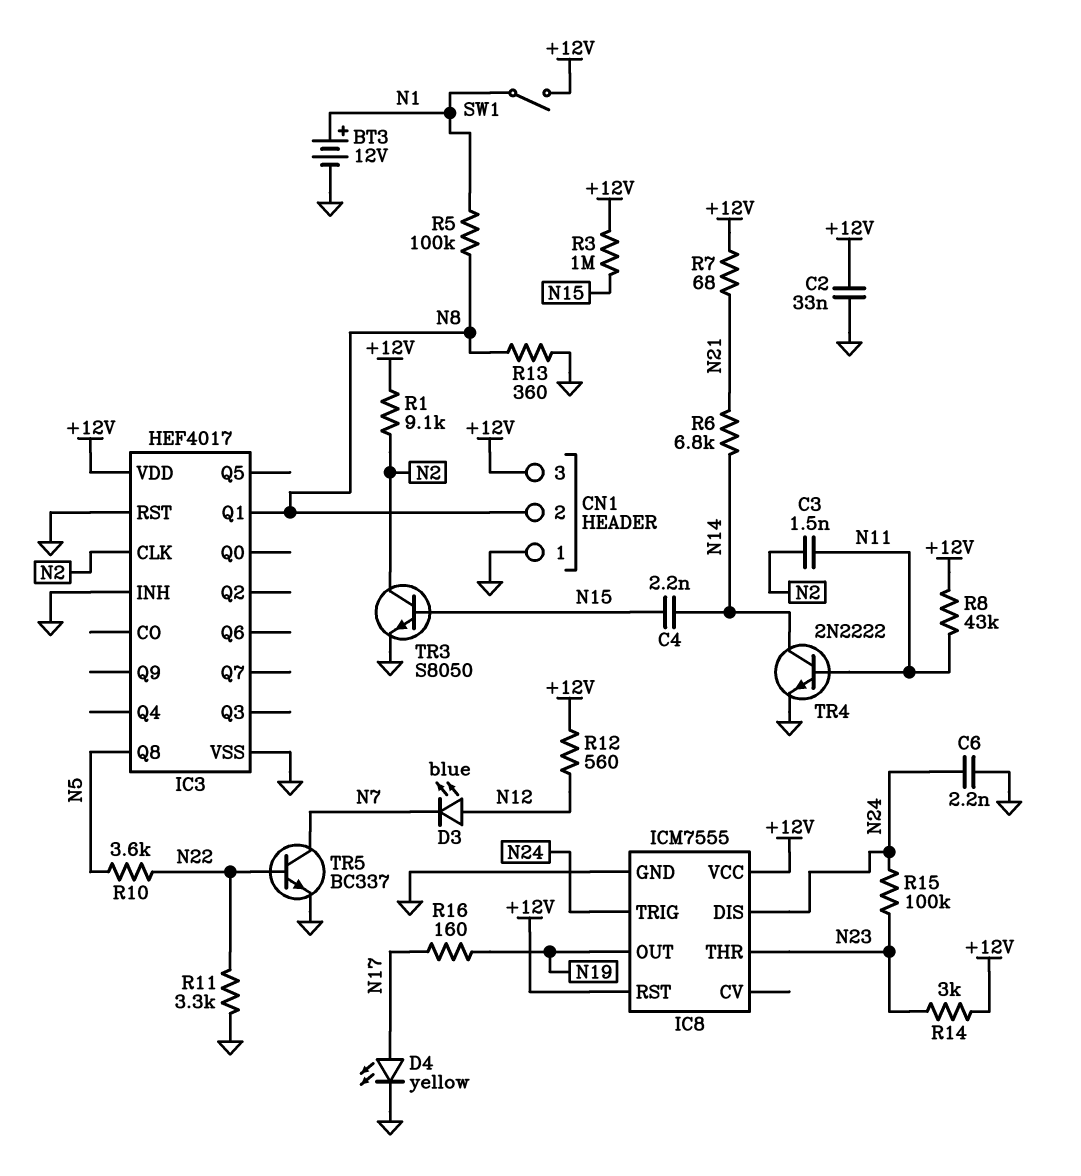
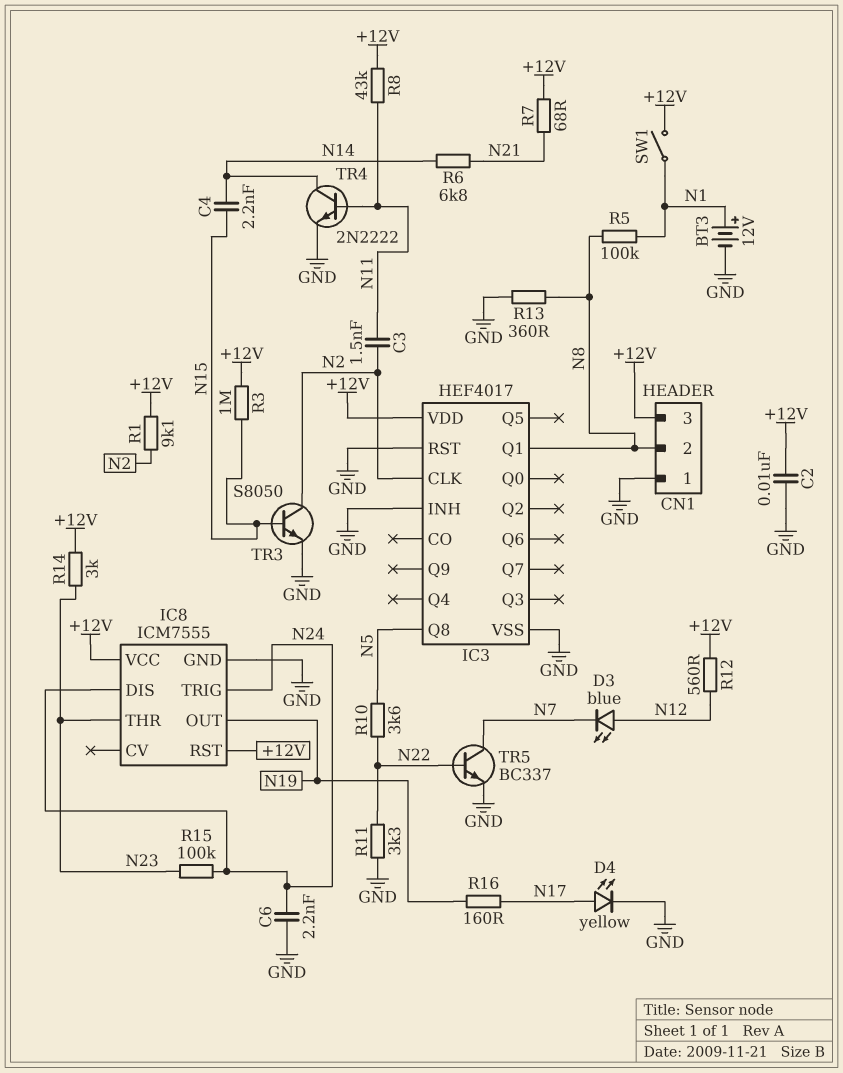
C2: 33nF (+12V, GND) -> 10nF (+12V, GND)

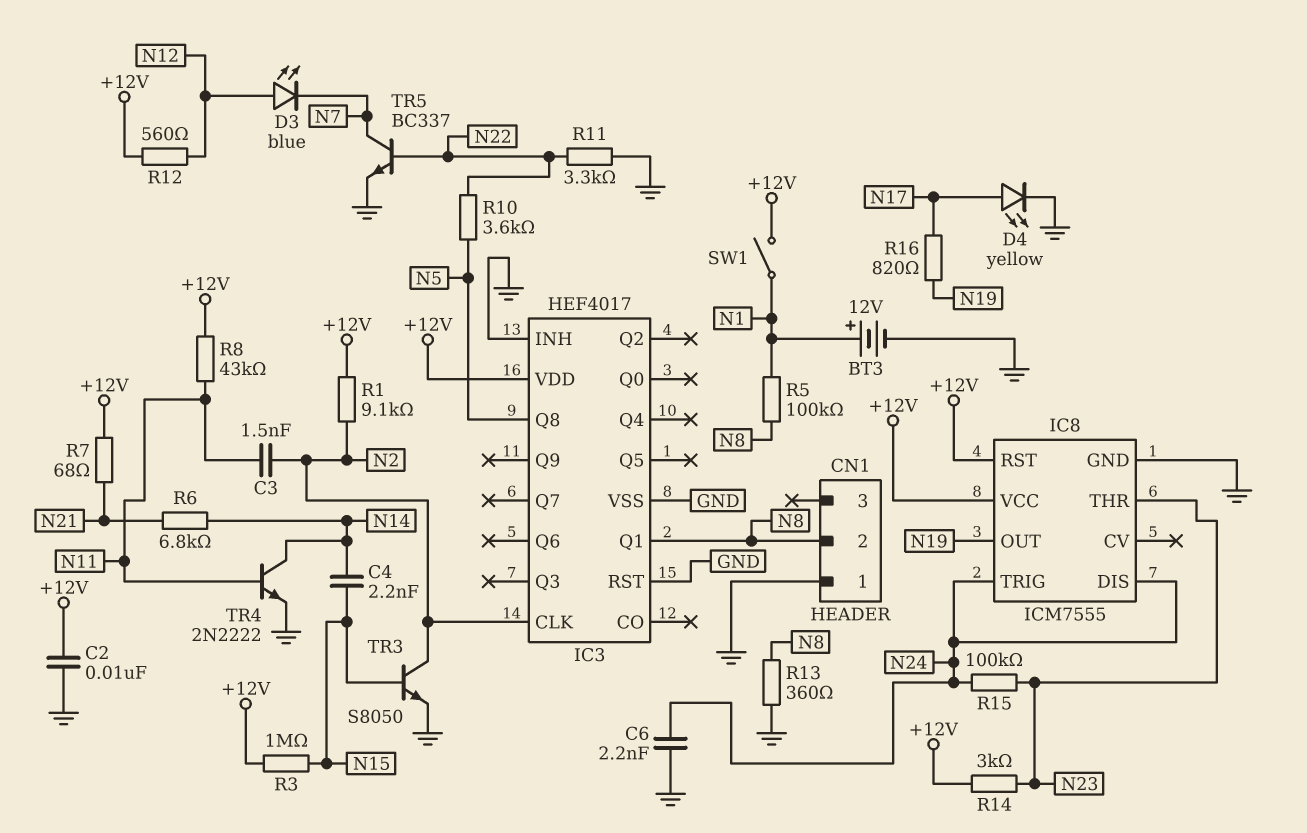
CN1 pin 3: +12V -> none
R16: 160 (N17, N19) -> 820 (N17, N19)

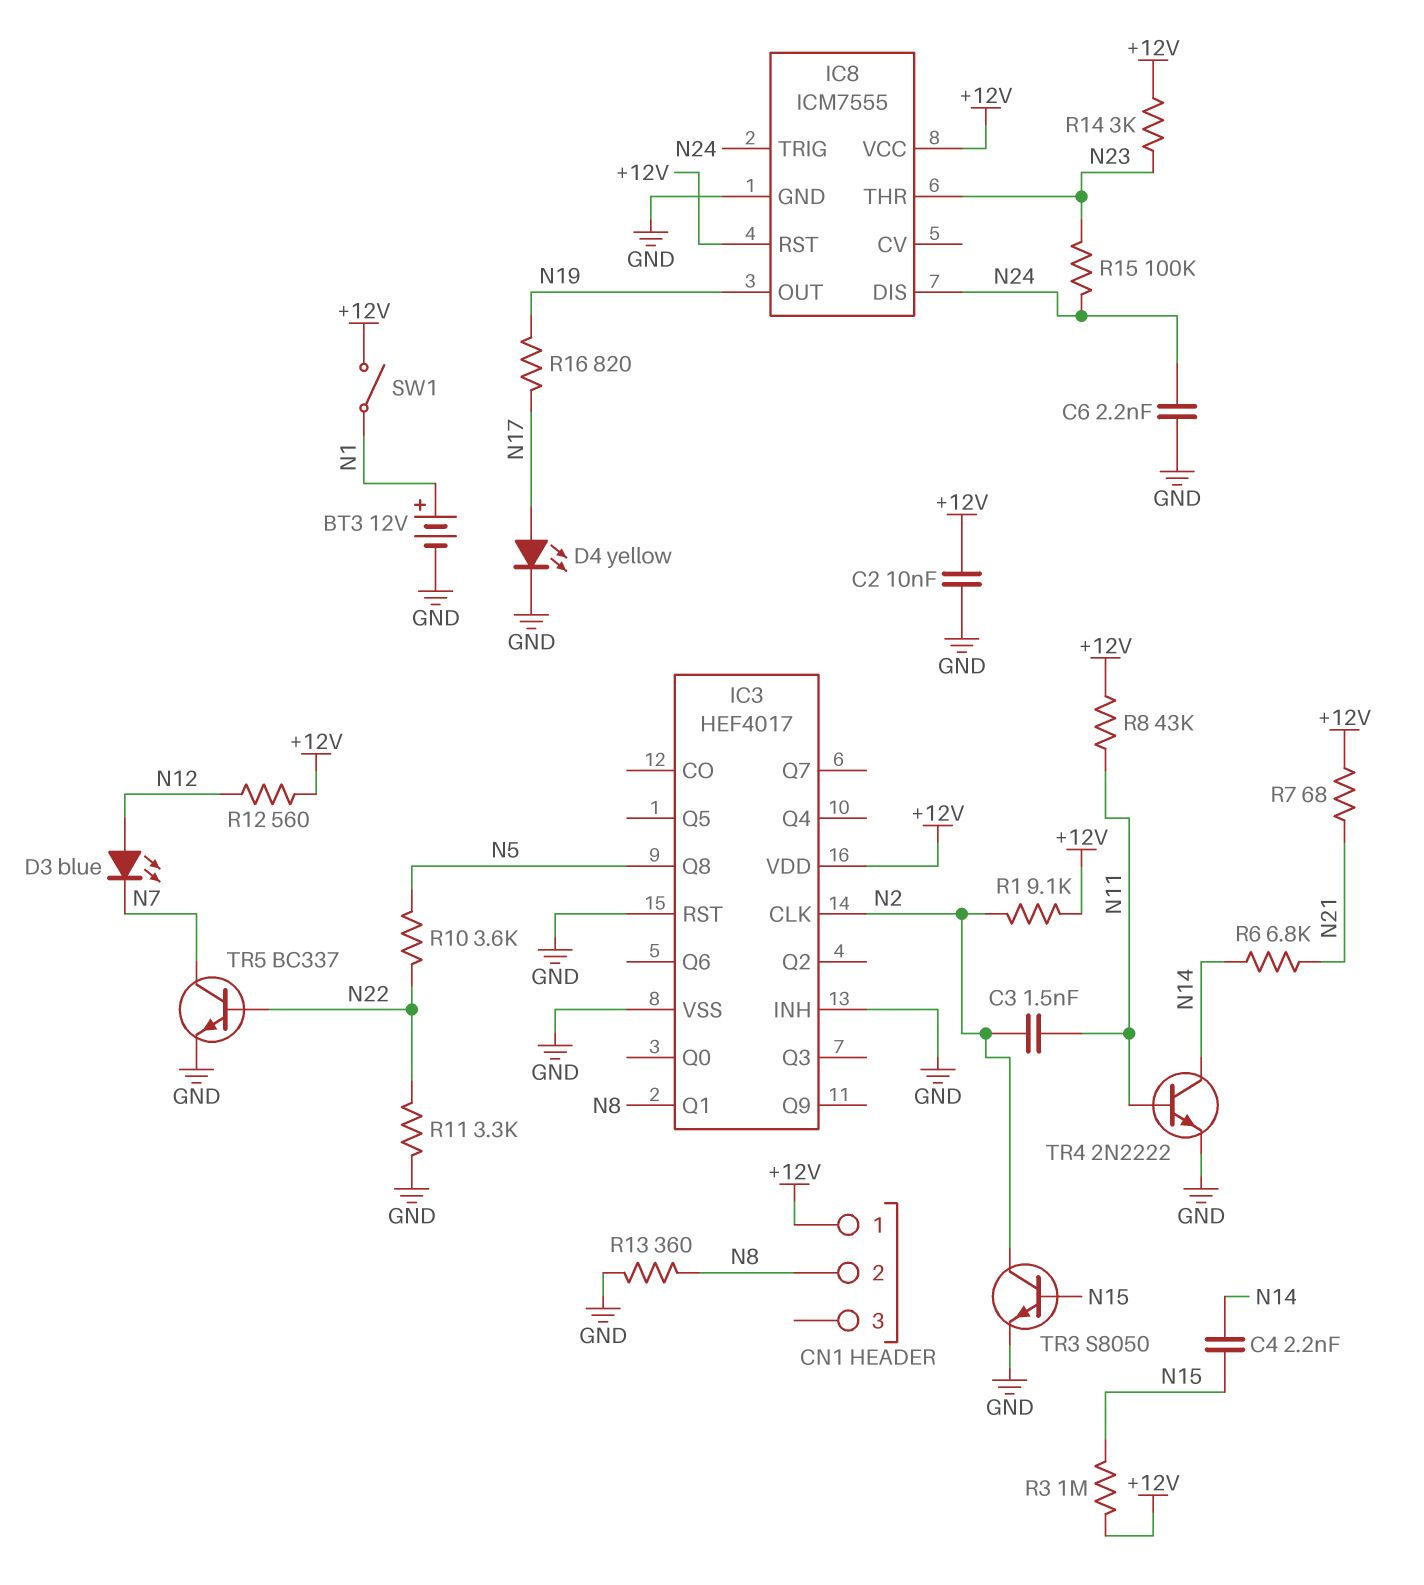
CN1 pin 1: GND -> +12V
R5: 100k (N1, N8) -> none

